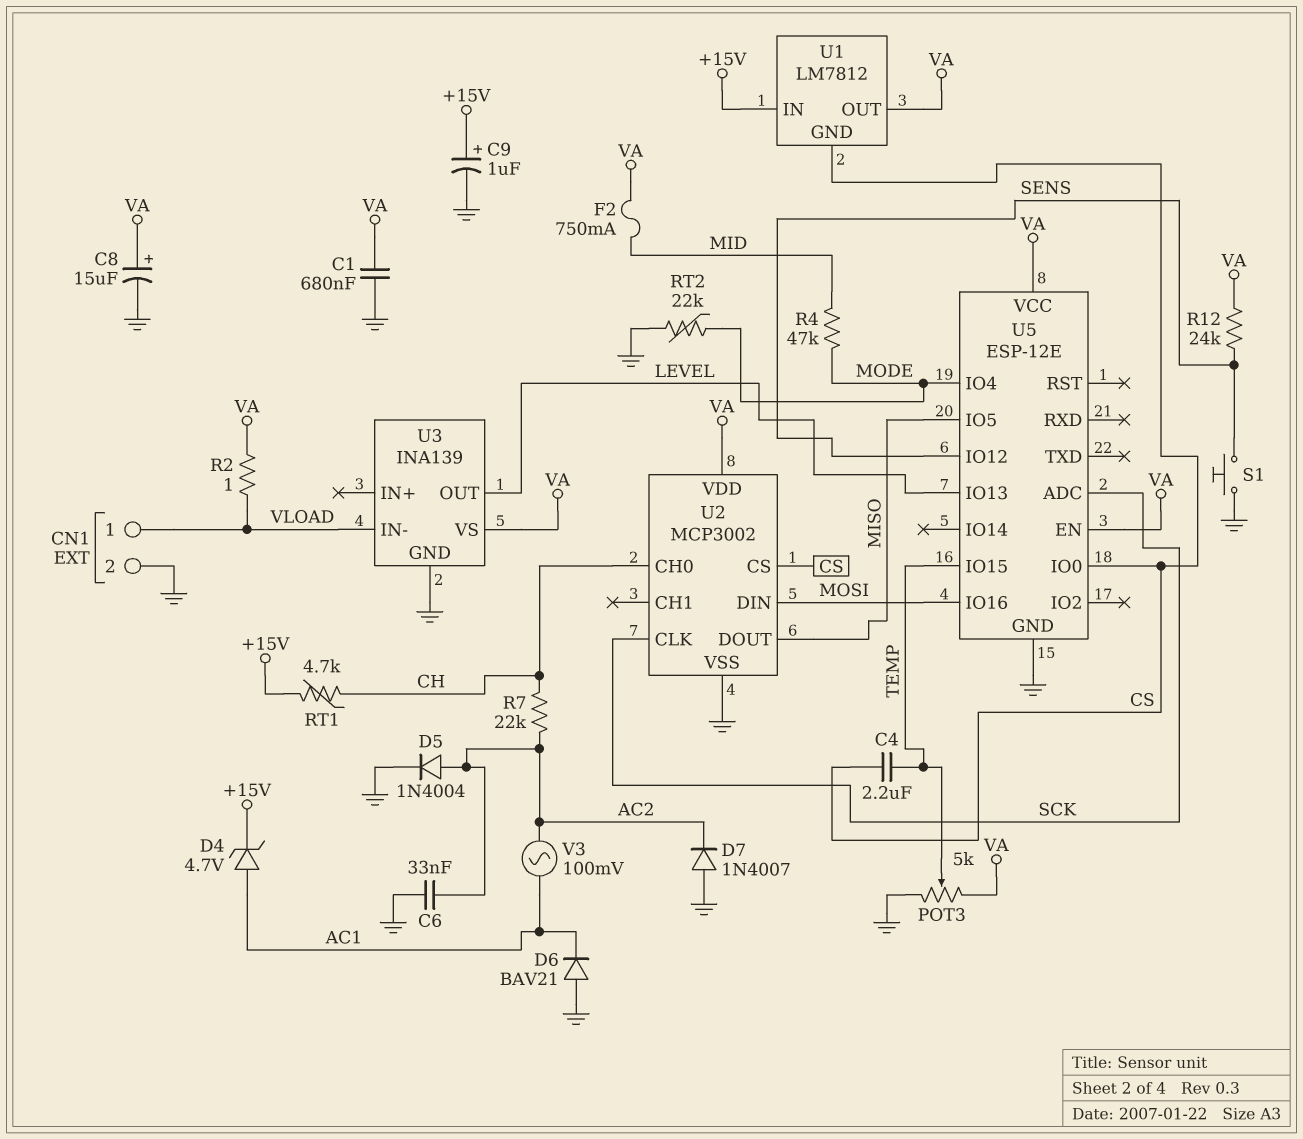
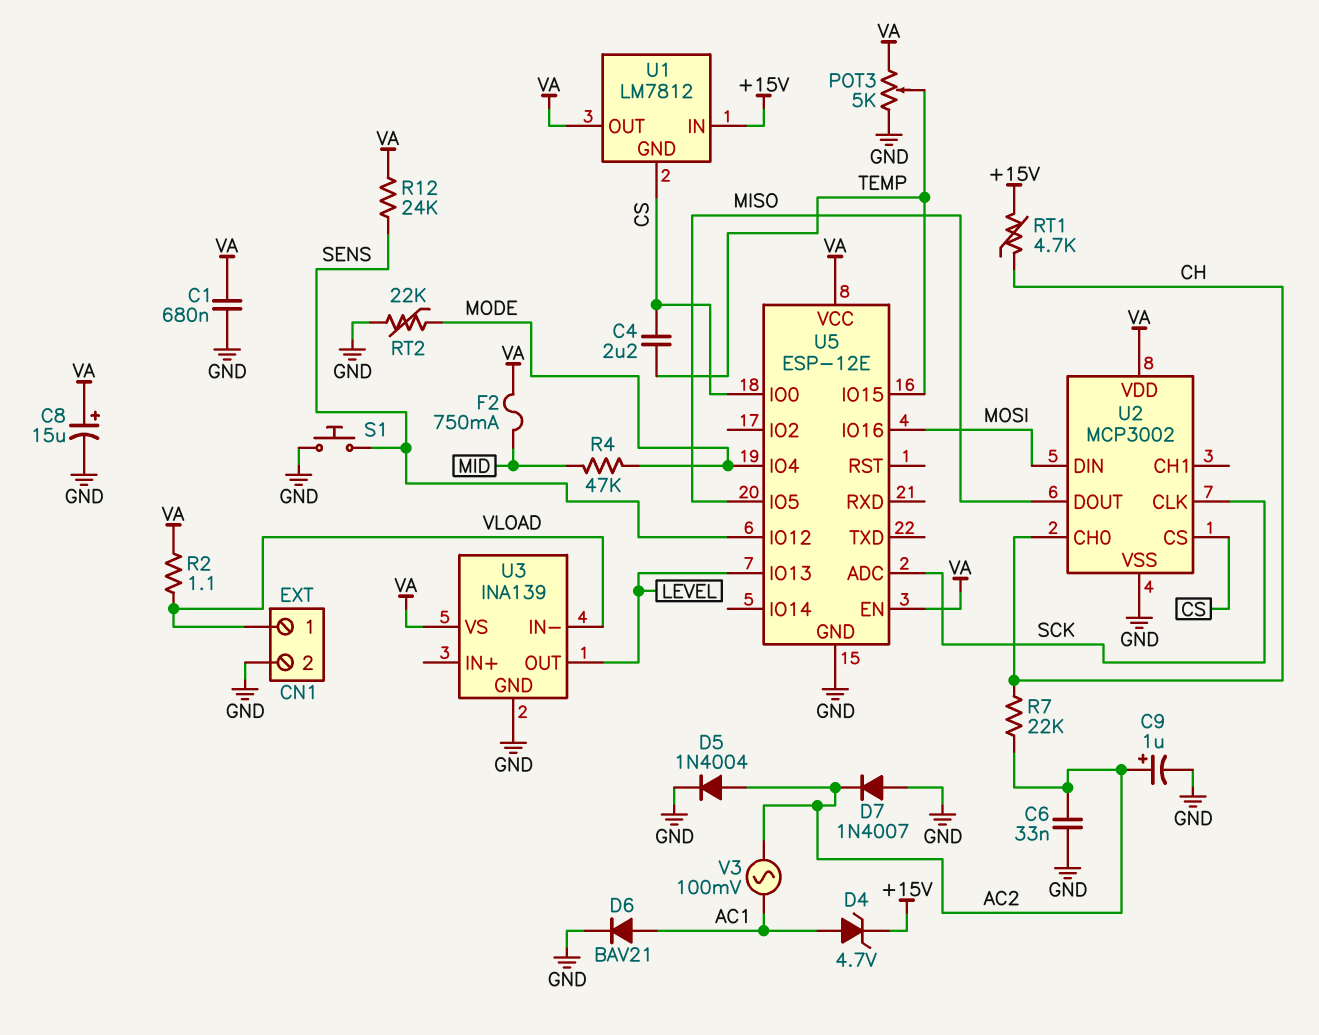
C9: 1uF (plus +15V, minus GND) -> 1uF (plus AC2, minus GND)
D6: diode BAV21 (A GND, K AC1) -> diode BAV21 (A AC1, K GND)
R2: 1 (VA, VLOAD) -> 1.1 (VA, VLOAD)

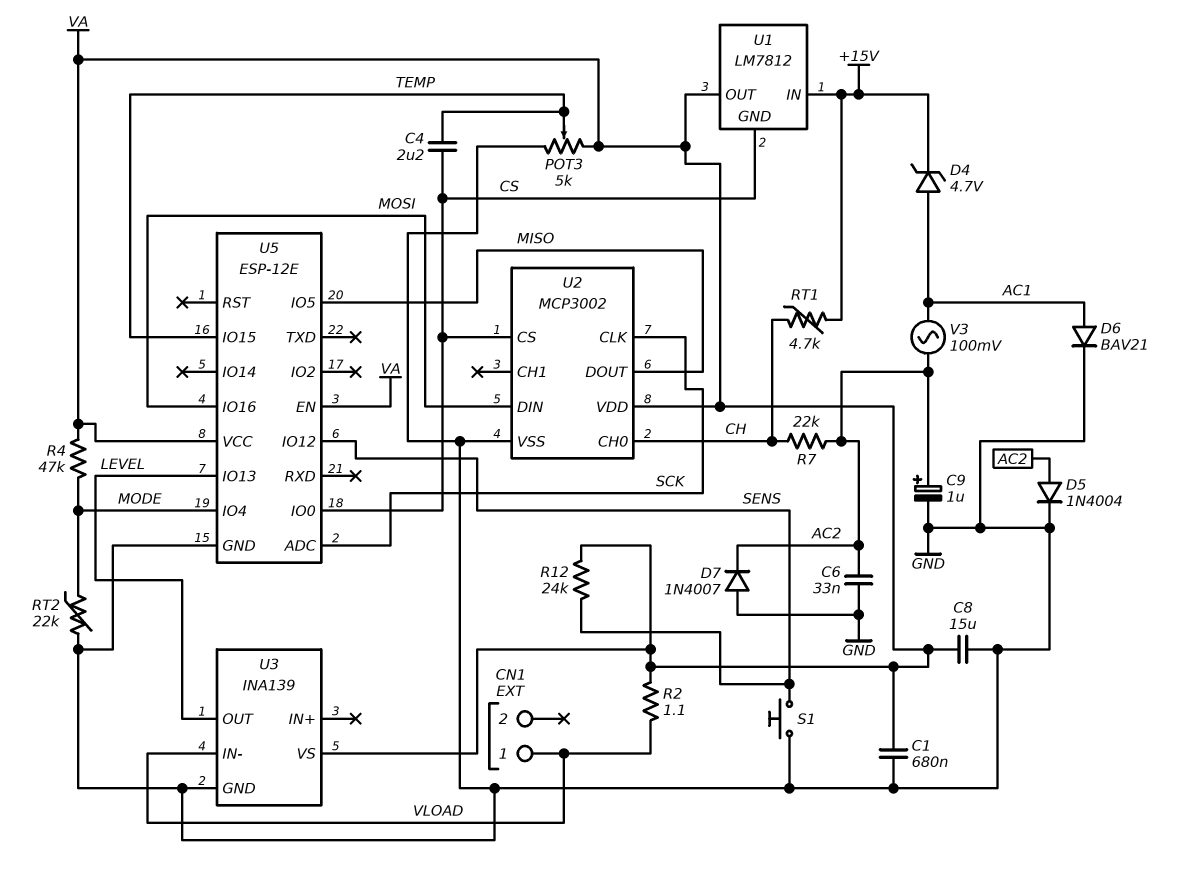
C8: 15uF (plus VA, minus GND) -> 15uF (GND, VA)
CN1 pin 2: GND -> none
F2: 750mA (MID, VA) -> none
R4: 47k (MID, MODE) -> 47k (MODE, VA)

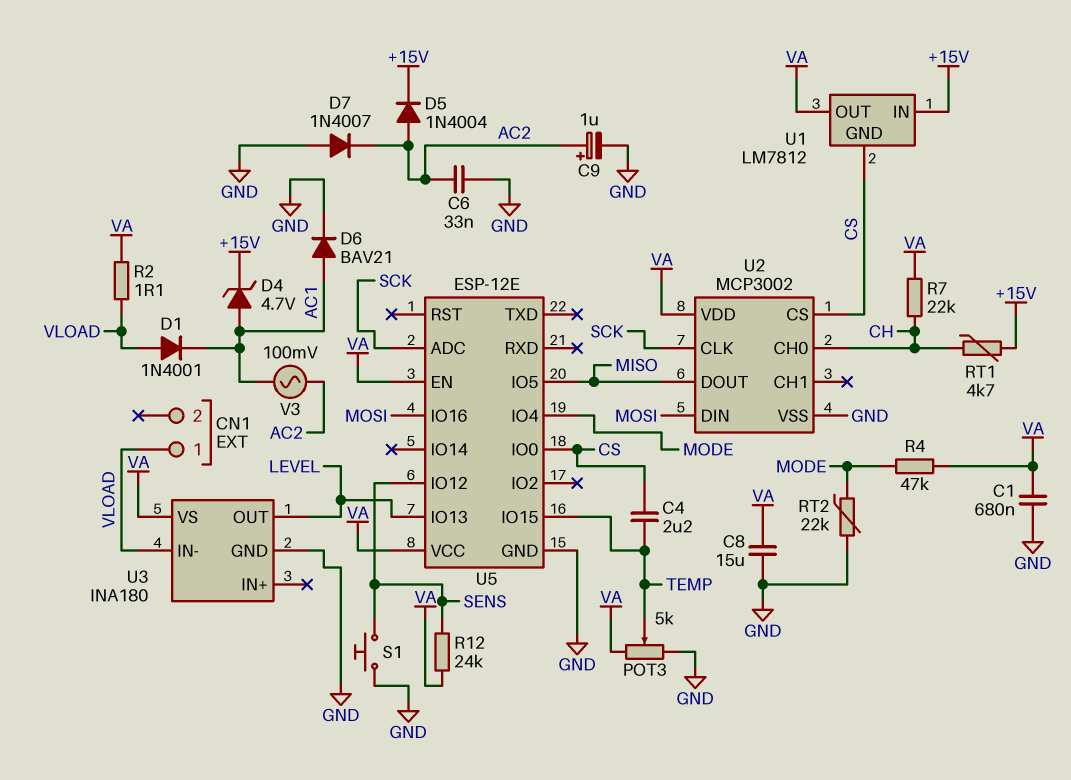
D1: none -> diode 1N4001 (A VLOAD, K AC1)
D5: diode 1N4004 (A AC2, K GND) -> diode 1N4004 (A AC2, K +15V)
R7: 22k (AC2, CH) -> 22k (CH, VA)
U3: INA139 -> INA180

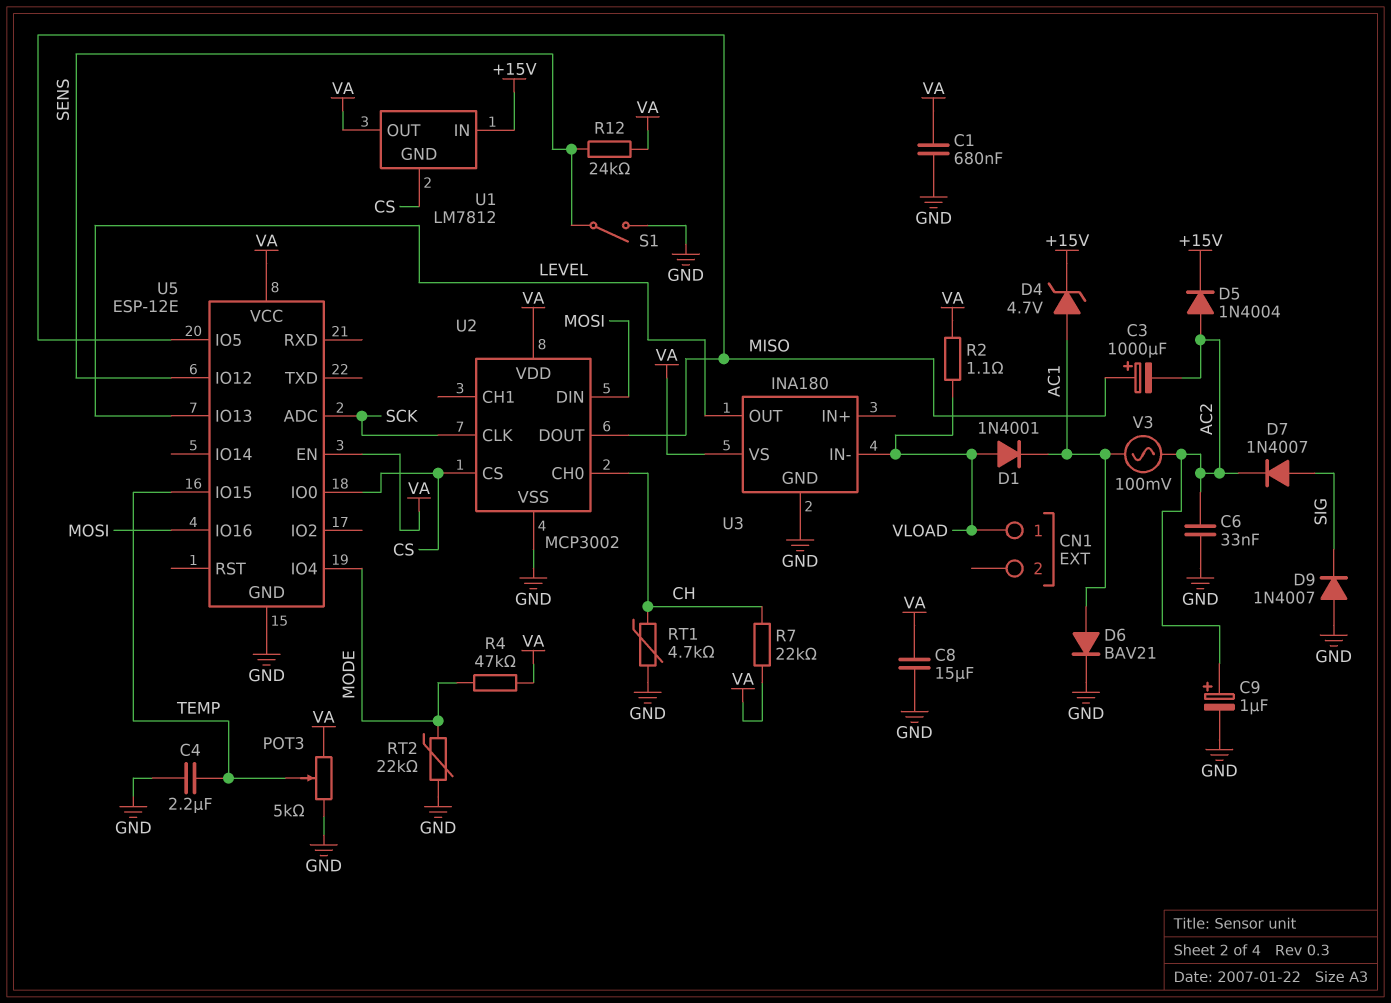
C3: none -> 1000uF (plus MISO, minus AC2)
C4: 2.2uF (CS, TEMP) -> 2.2uF (GND, TEMP)
D7: diode 1N4007 (A GND, K AC2) -> diode 1N4007 (A SIG, K AC2)
D9: none -> diode 1N4007 (A GND, K SIG)
RT1: 4.7k (+15V, CH) -> 4.7k (CH, GND)
S1: button (GND, SENS) -> switch (GND, SENS)

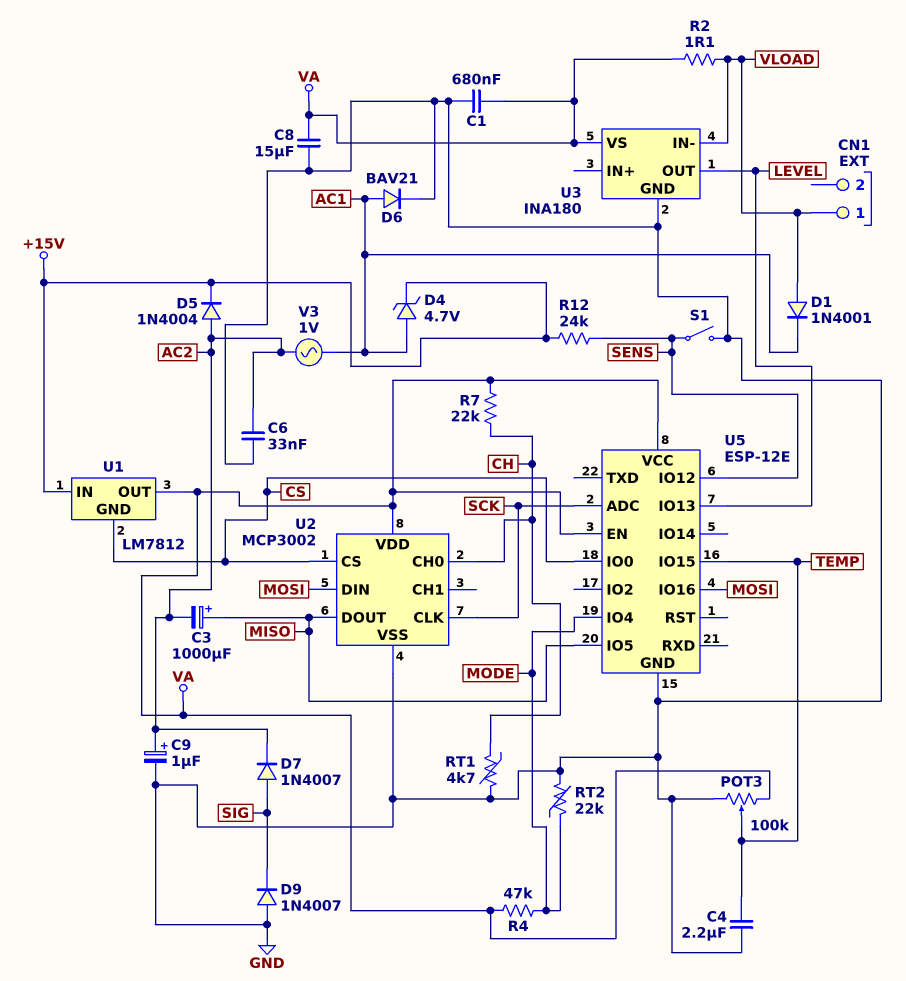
POT3: 5k (GND, VA, wiper TEMP) -> 100k (GND, VA, wiper TEMP)
R12: 24k (SENS, VA) -> 24k (+15V, SENS)
V3: AC 100mV (AC1, AC2) -> AC 1V (AC1, AC2)

